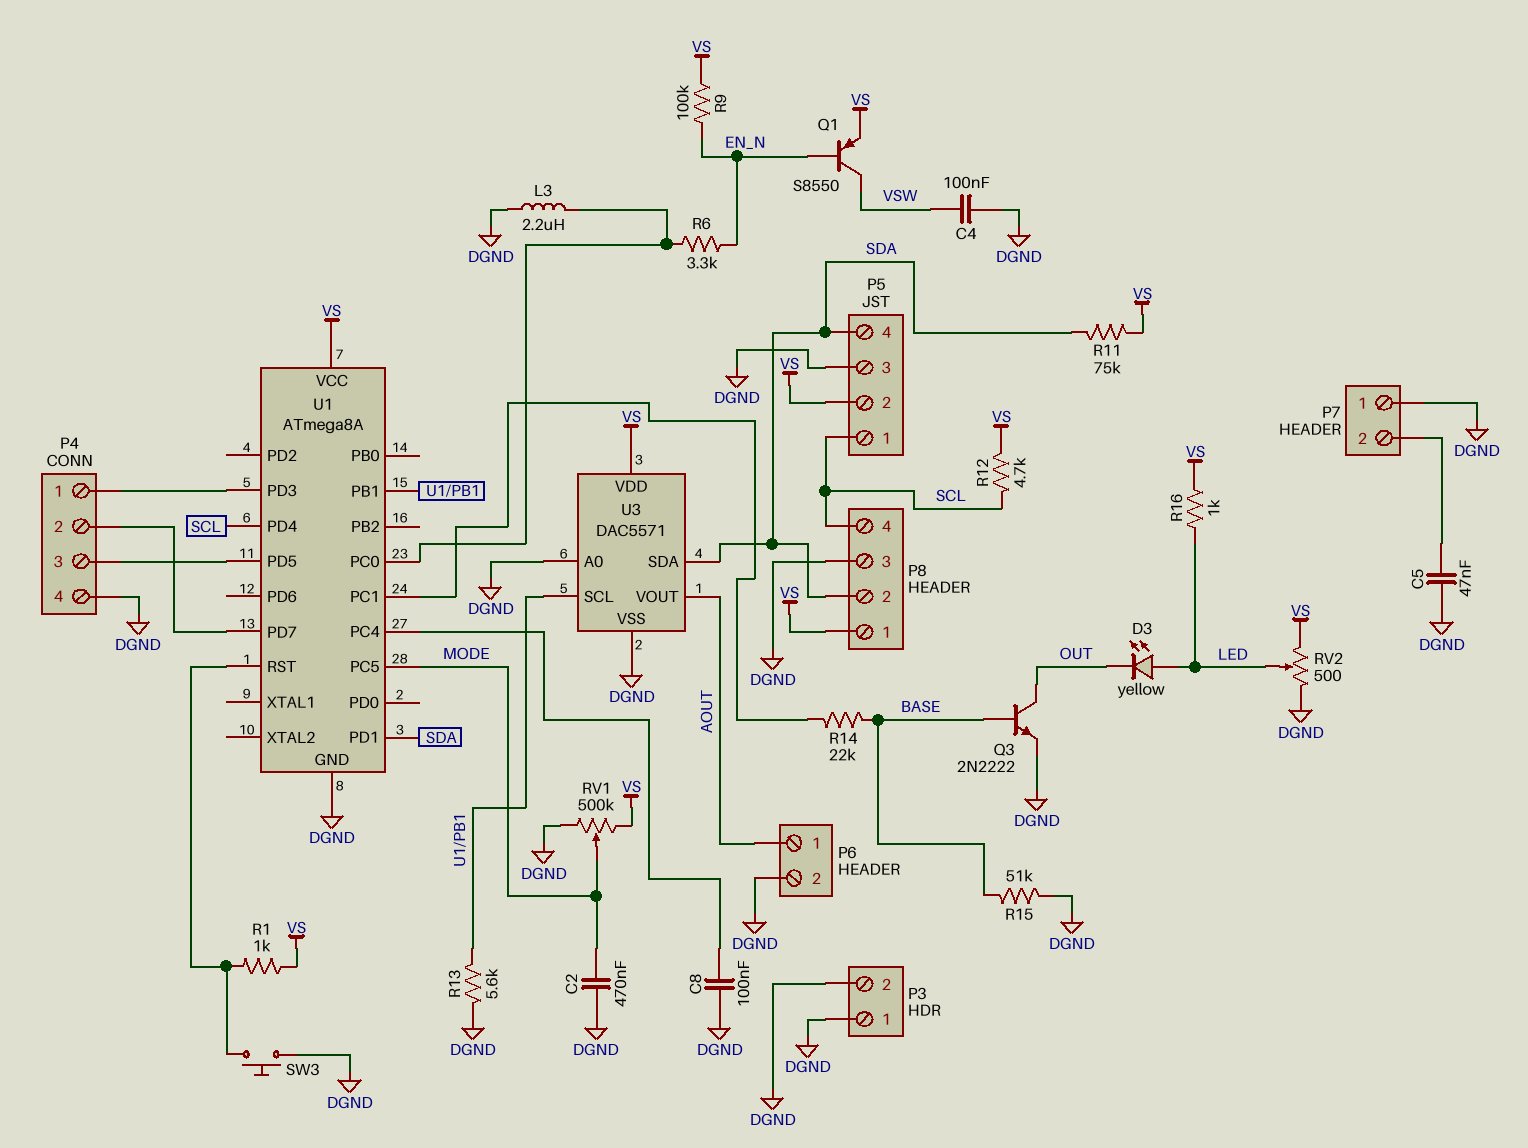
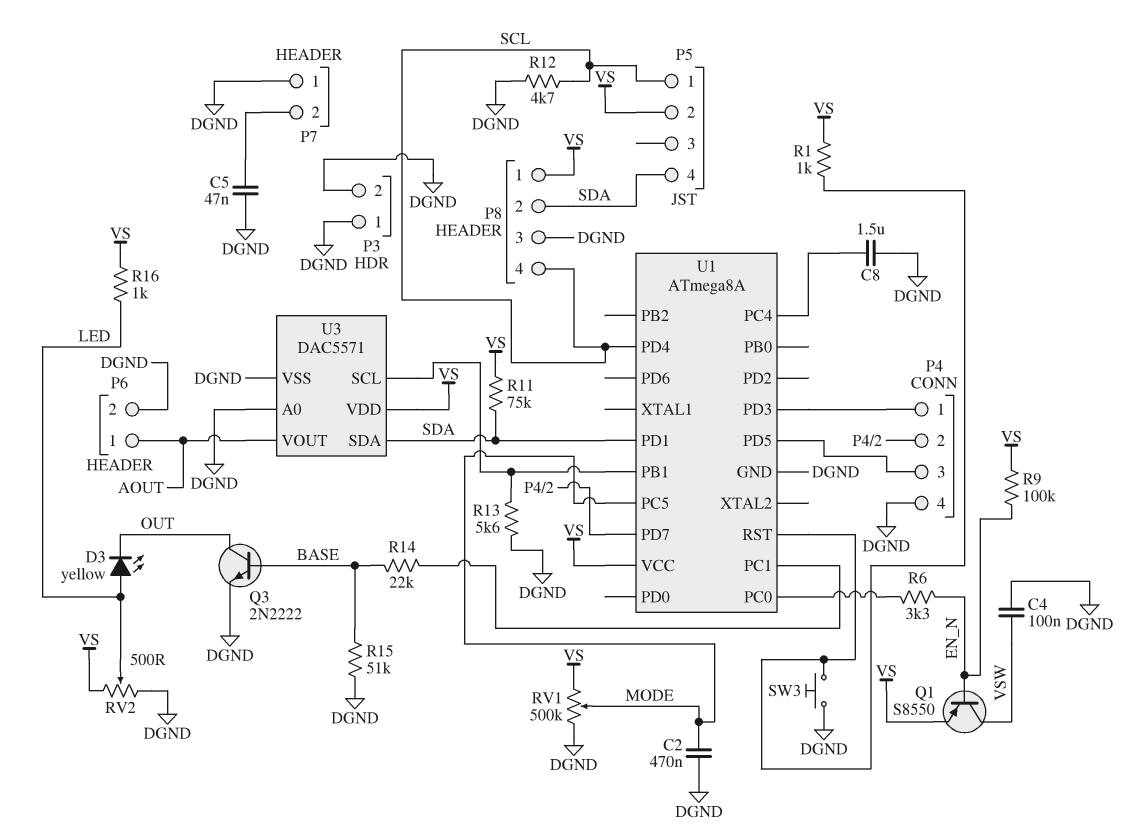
C8: 100nF (DGND, U1/PC4) -> 1.5uF (DGND, U1/PC4)
L3: 2.2uH (DGND, U1/PC0) -> none
P5 pin 3: DGND -> none
R12: 4.7k (SCL, VS) -> 4.7k (DGND, SCL)

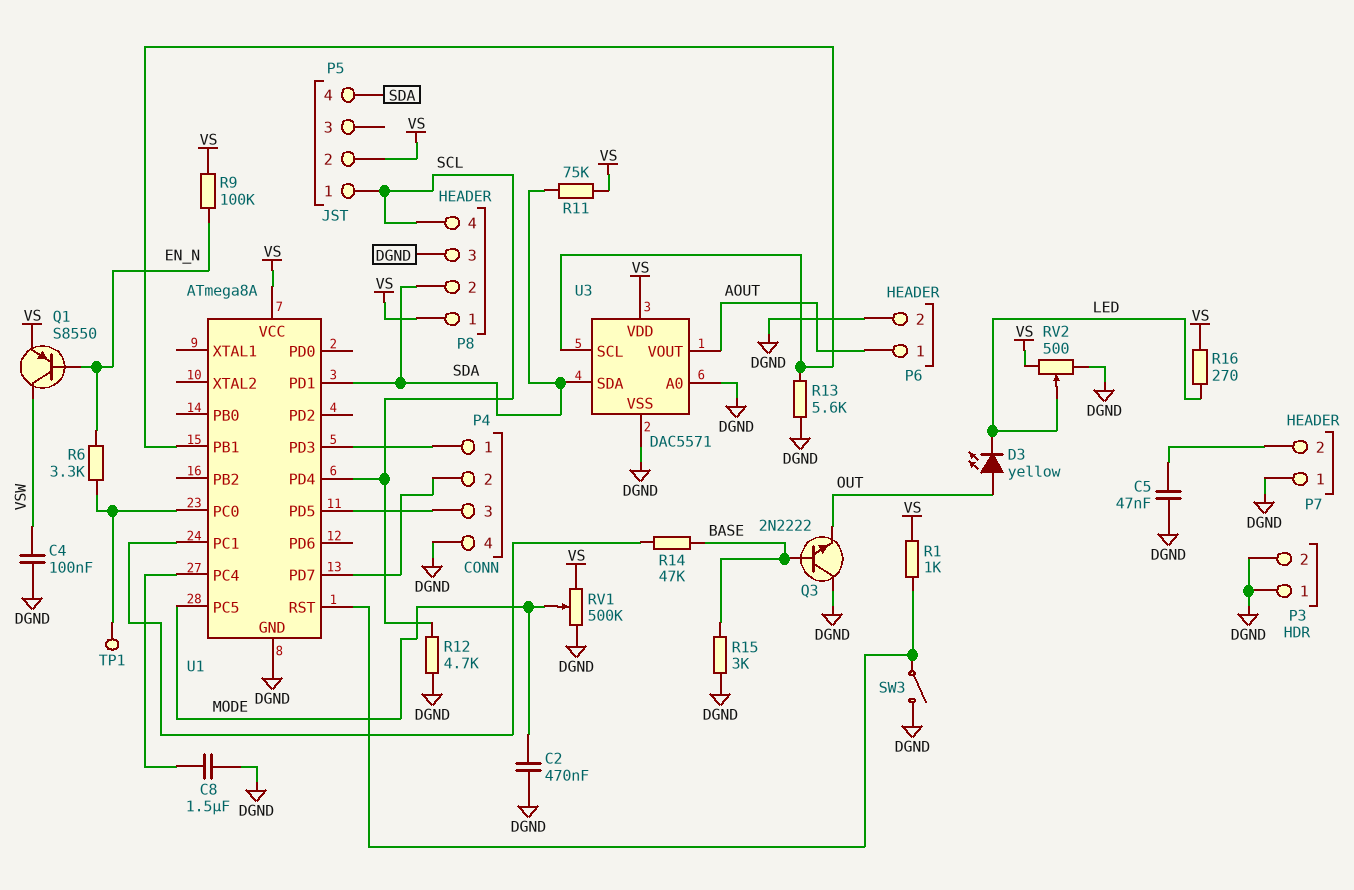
D3: LED yellow (A LED, K OUT) -> LED yellow (A OUT, K LED)
Q3: NPN 2N2222 (B BASE, C OUT, E DGND) -> NPN 2N2222 (B BASE, C DGND, E OUT)
R14: 22k (BASE, U1/PC1) -> 47k (BASE, U1/PC1)
R15: 51k (BASE, DGND) -> 3k (BASE, DGND)
R16: 1k (LED, VS) -> 270 (LED, VS)
SW3: button (DGND, U1/RST) -> switch (DGND, U1/RST)
TP1: none -> test point (U1/PC0)

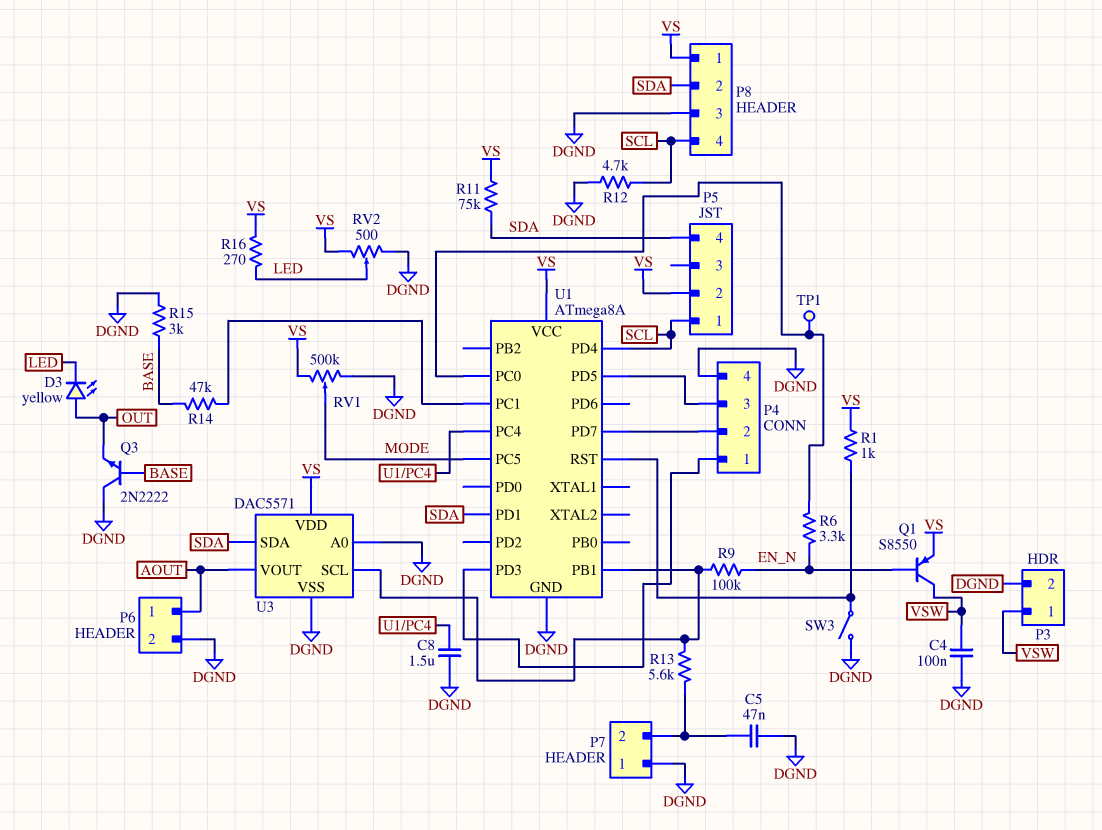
C2: 470nF (DGND, MODE) -> none
P3 pin 1: DGND -> VSW
R9: 100k (EN_N, VS) -> 100k (EN_N, U1/PB1)
R13: 5.6k (DGND, U1/PB1) -> 5.6k (P7/2, U1/PB1)

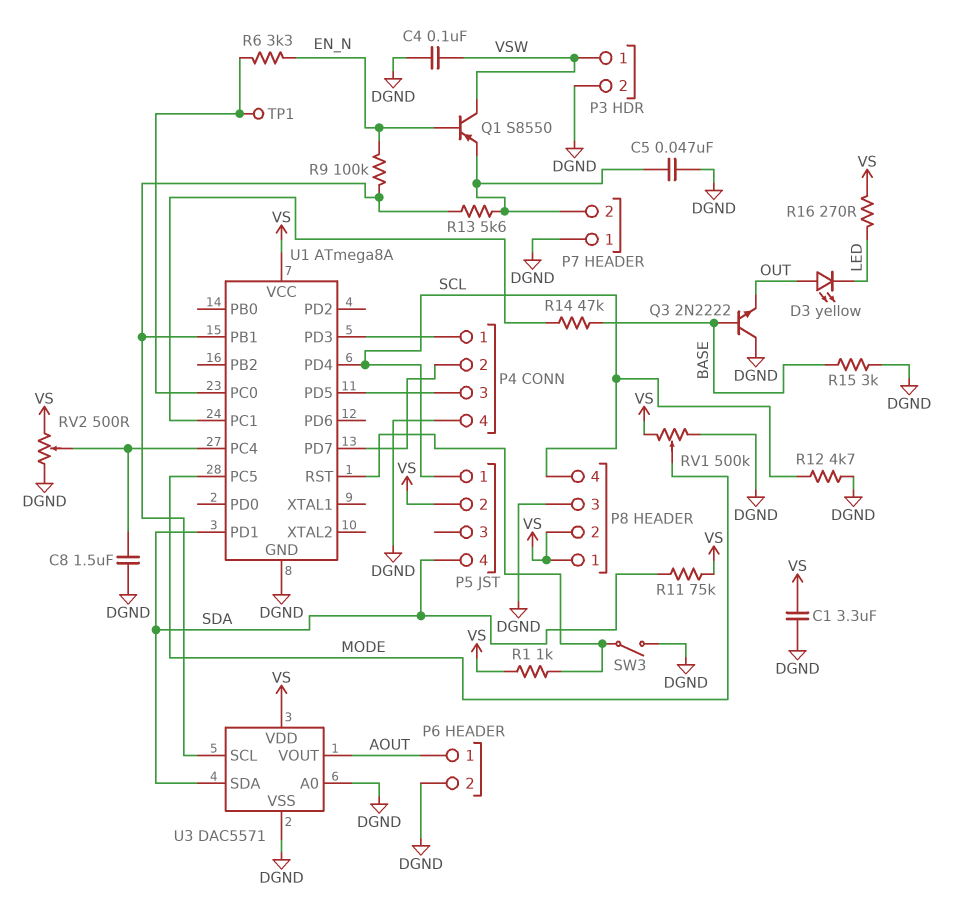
C1: none -> 3.3uF (DGND, VS)
P8 pin 2: SDA -> VS
Q1: PNP S8550 (B EN_N, C VSW, E VS) -> PNP S8550 (B EN_N, C VSW, E P7/2)
RV2: 500 (DGND, VS, wiper LED) -> 500 (DGND, VS, wiper U1/PC4)

